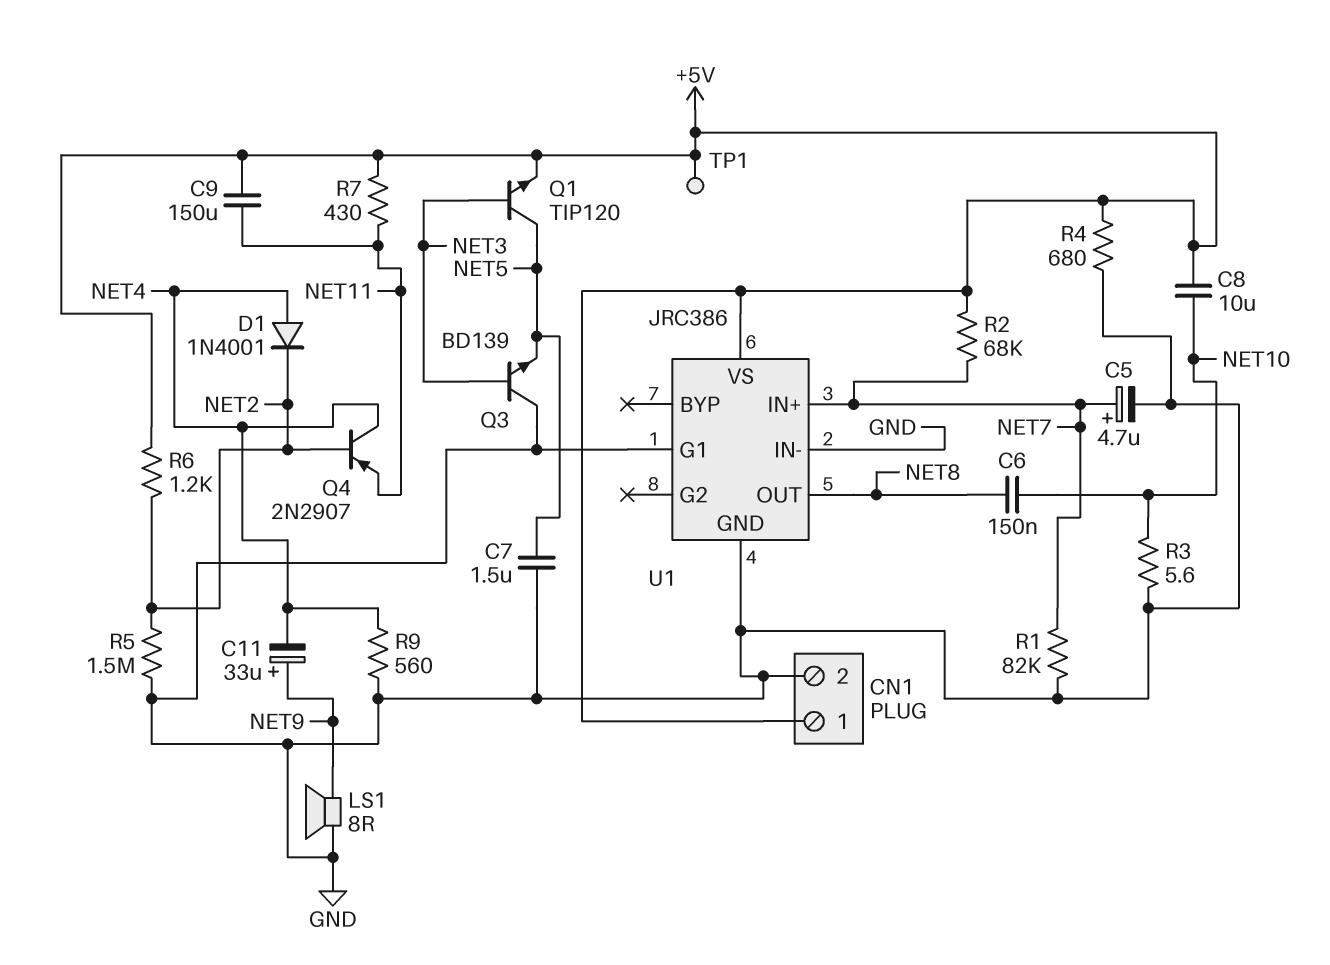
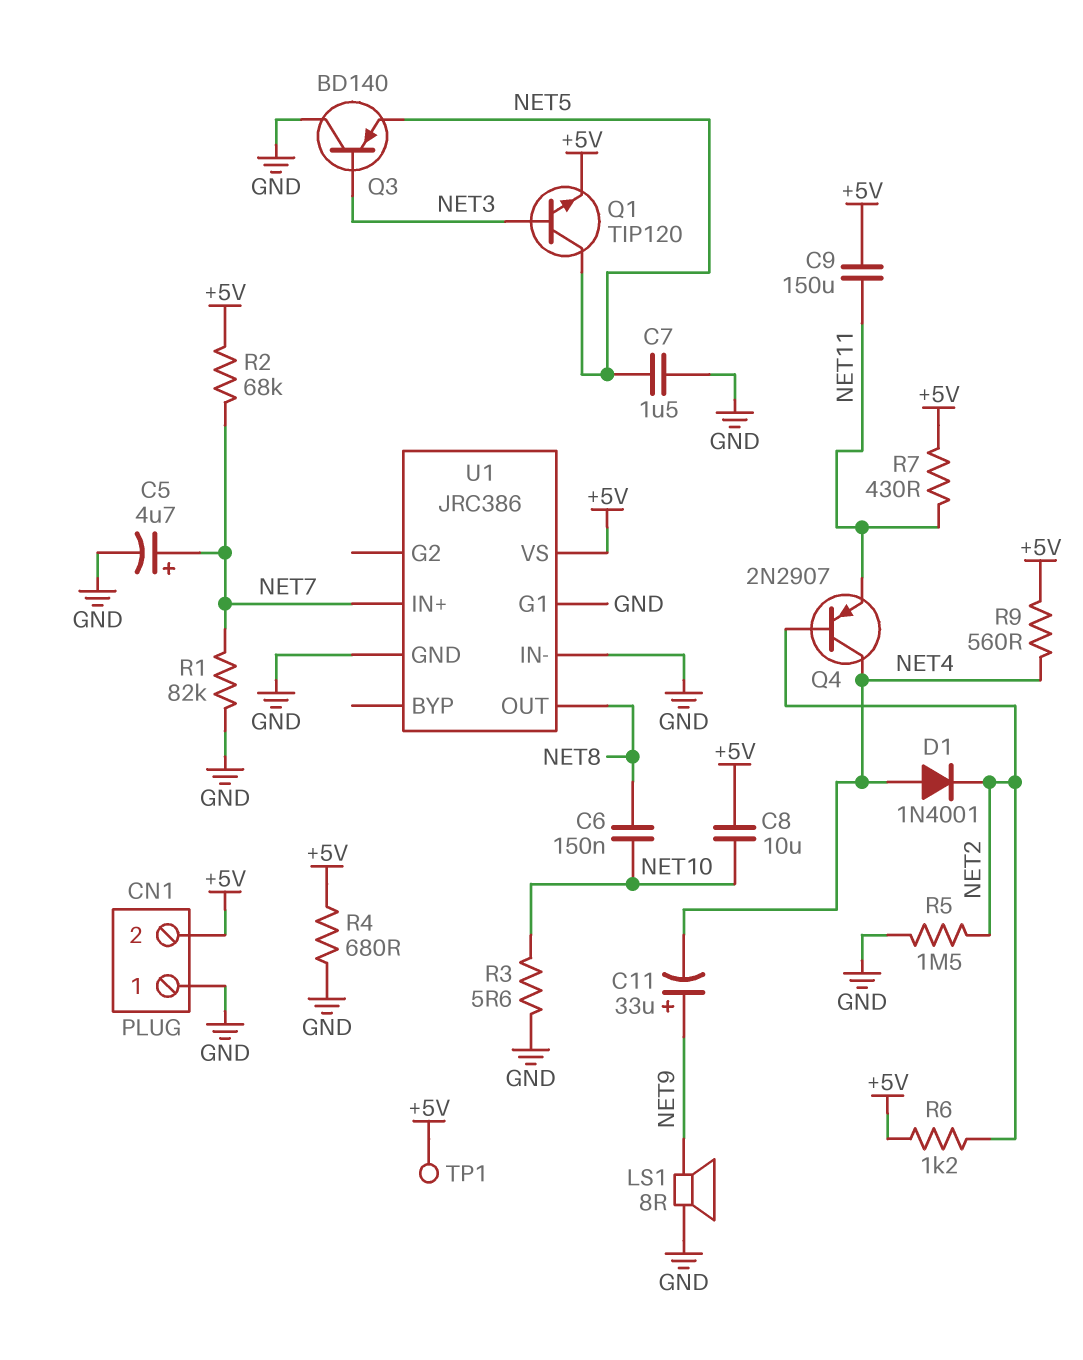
CN1 pin 1: +5V -> GND
CN1 pin 2: GND -> +5V
Q3: NPN BD139 (B NET3, C GND, E NET5) -> PNP BD140 (B NET3, C GND, E NET5)
R9: 560 (GND, NET4) -> 560 (+5V, NET4)

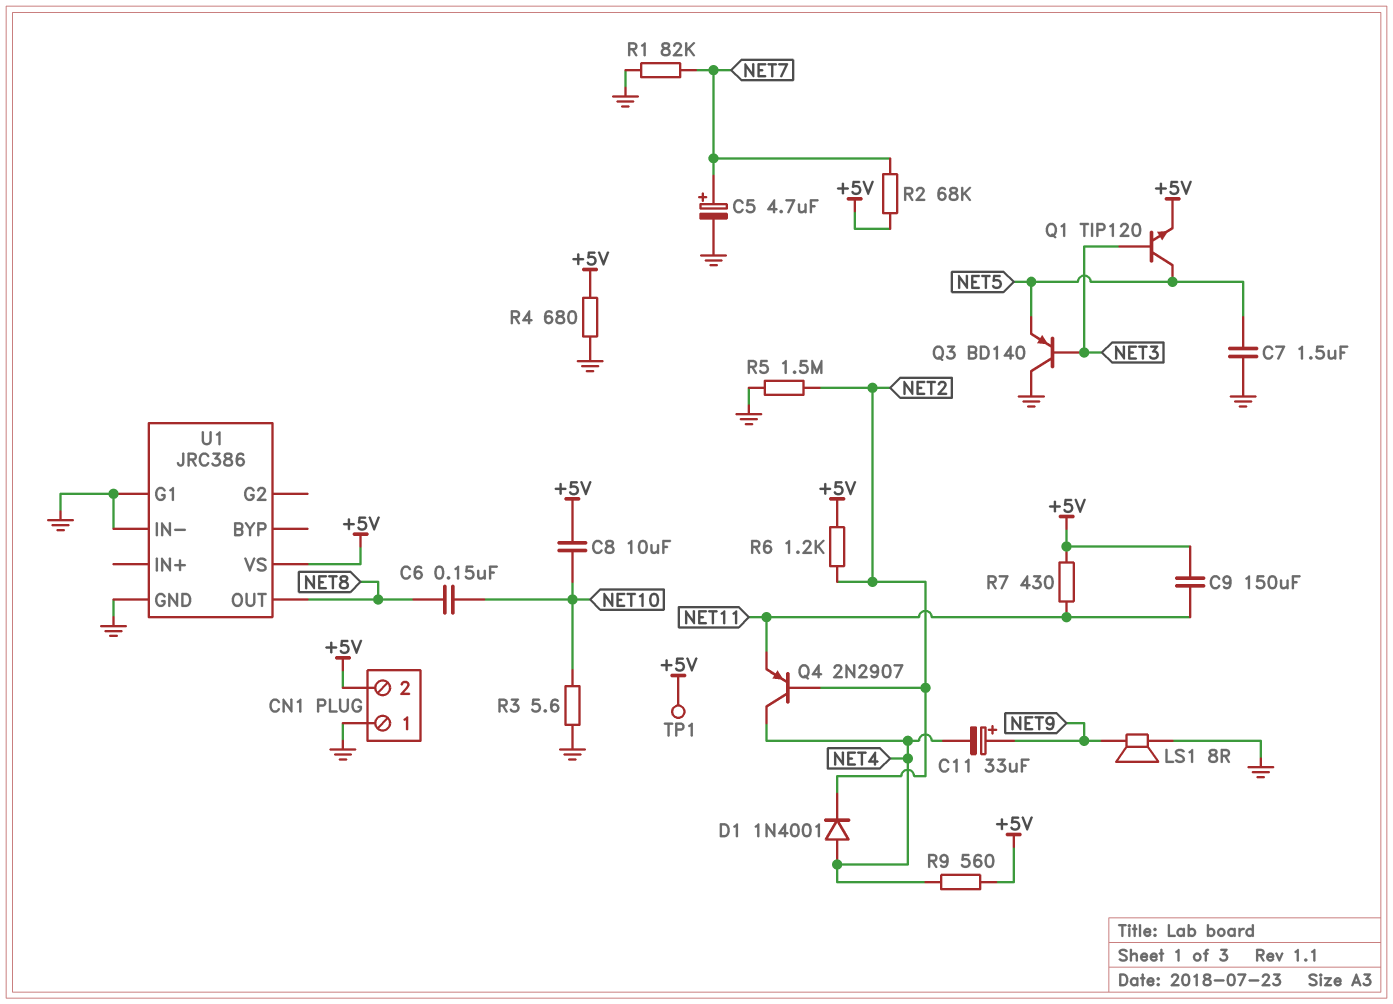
U1 pin IN+: NET7 -> none

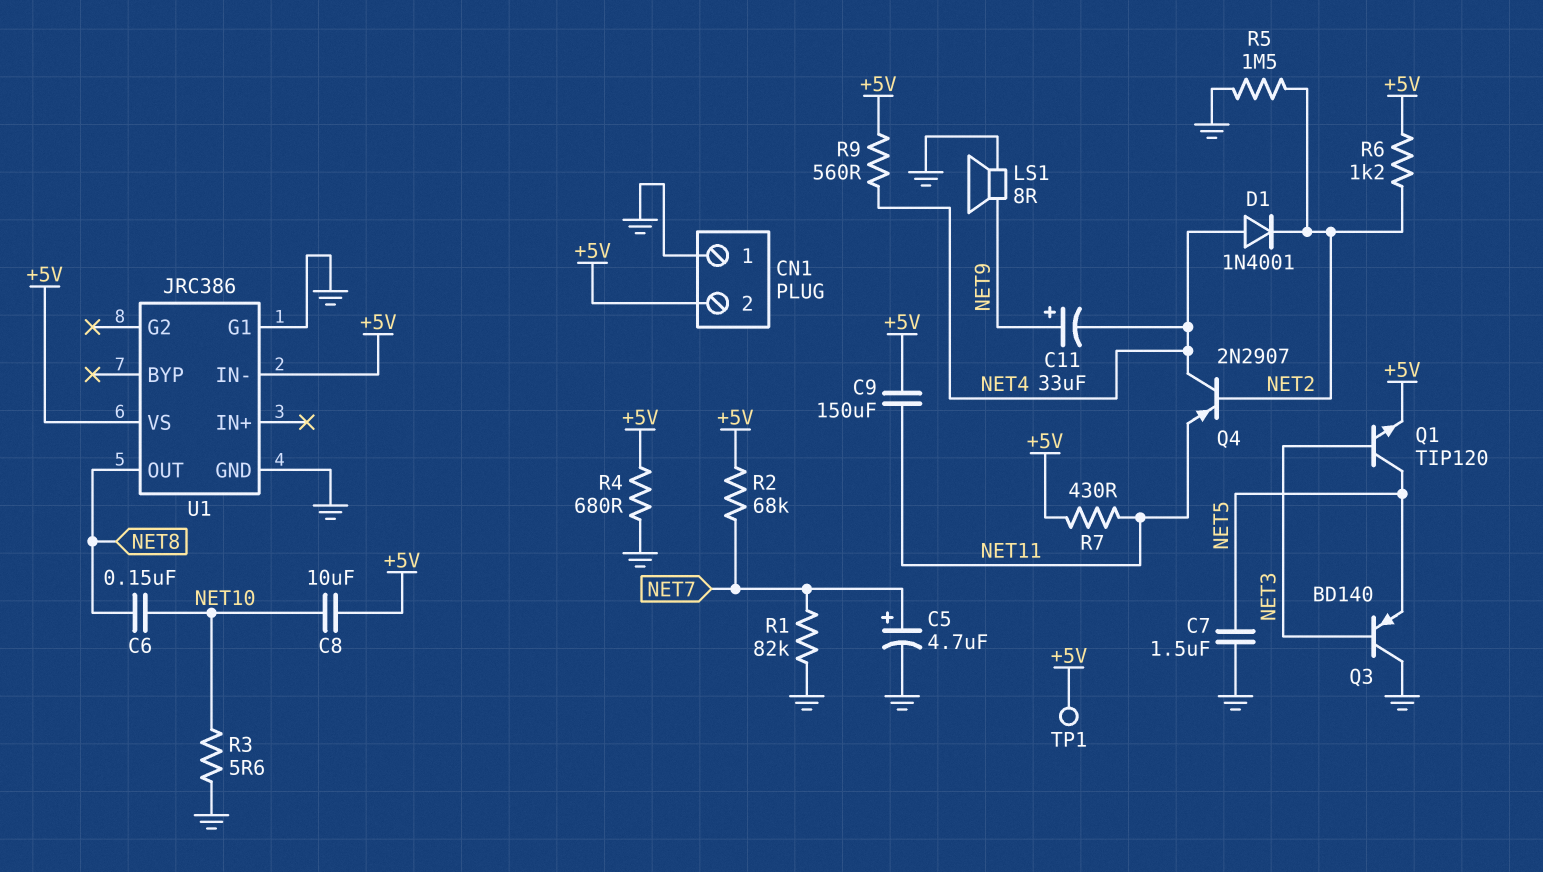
U1 pin IN-: GND -> +5V

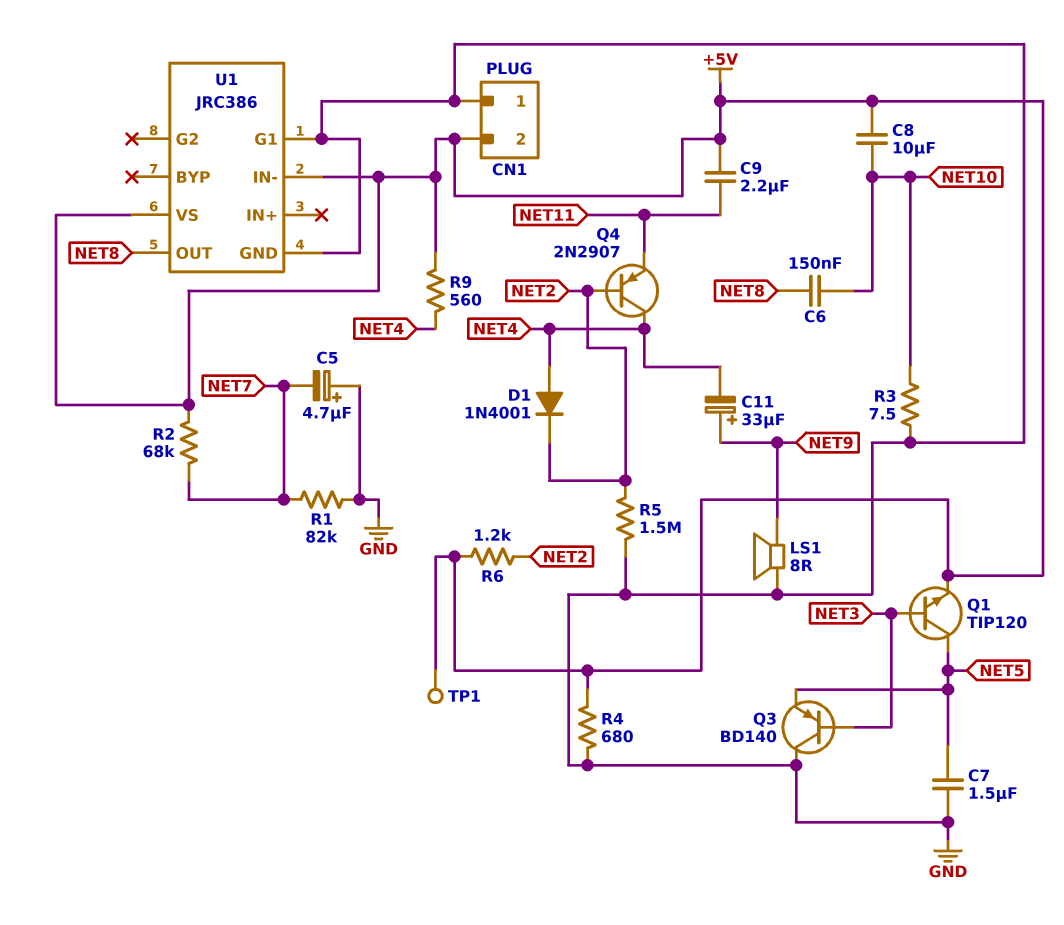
C5: 4.7uF (plus NET7, minus GND) -> 4.7uF (plus GND, minus NET7)
C9: 150uF (+5V, NET11) -> 2.2uF (+5V, NET11)
R3: 5.6 (GND, NET10) -> 7.5 (GND, NET10)
R7: 430 (+5V, NET11) -> none

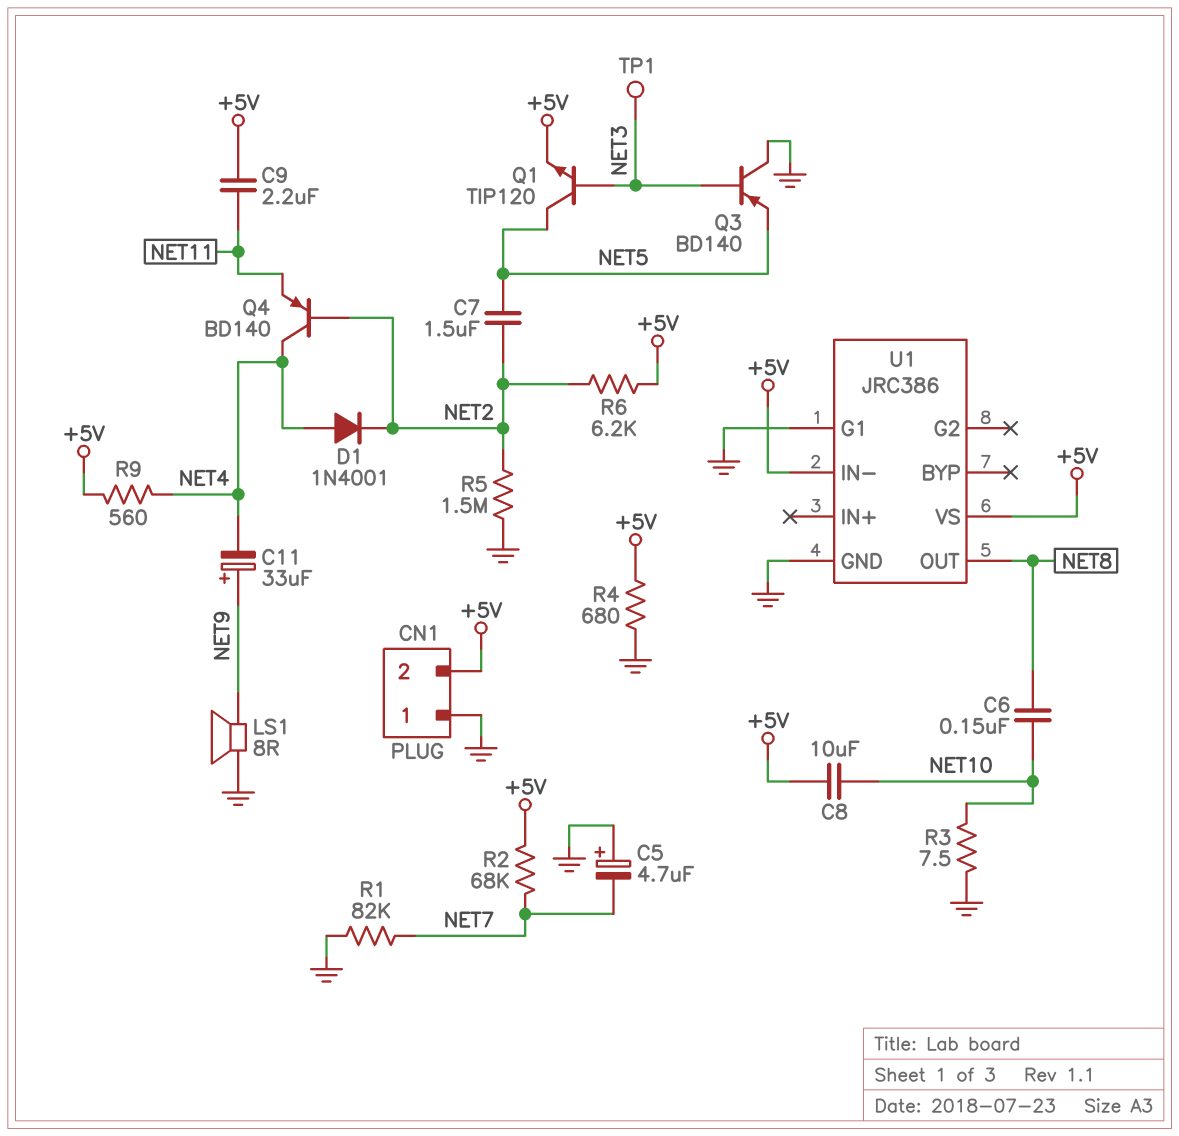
C7: 1.5uF (GND, NET5) -> 1.5uF (NET2, NET5)
Q4: PNP 2N2907 (B NET2, C NET4, E NET11) -> PNP BD140 (B NET2, C NET4, E NET11)
R6: 1.2k (+5V, NET2) -> 6.2k (+5V, NET2)
TP1: test point (+5V) -> test point (NET3)

